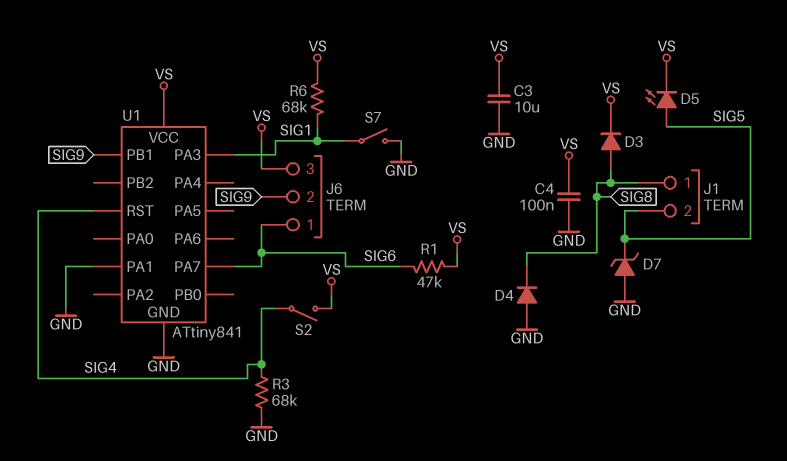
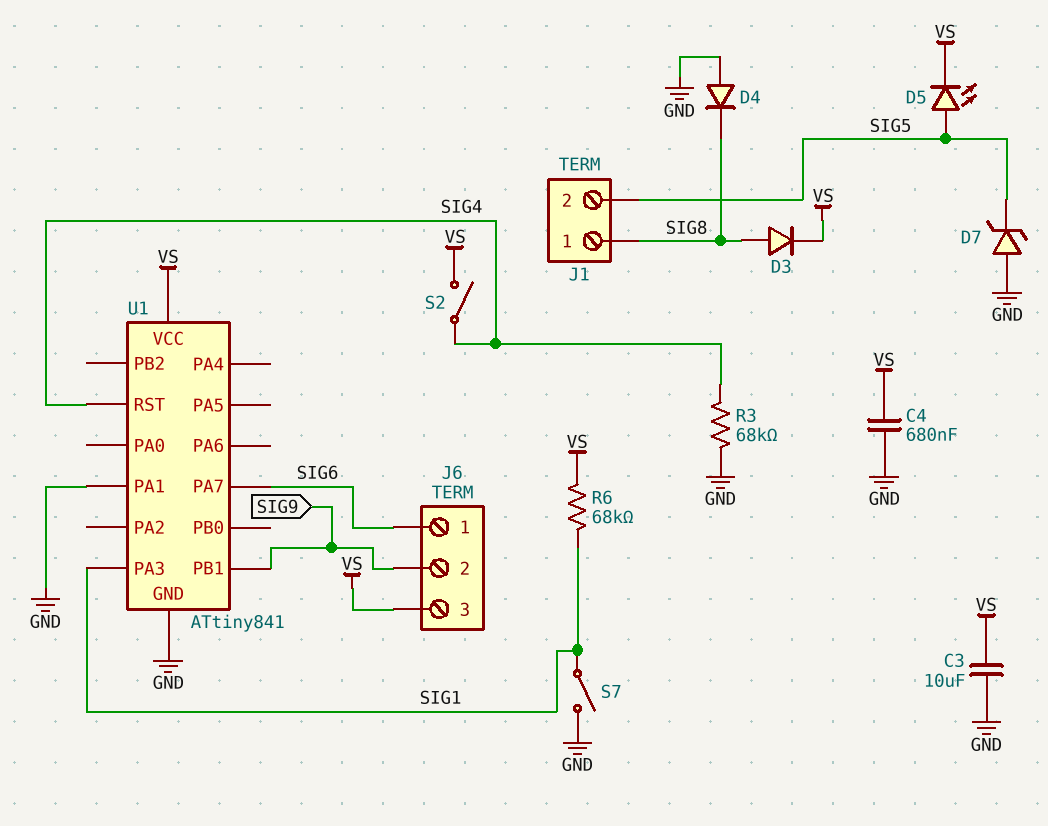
C4: 100nF (GND, VS) -> 680nF (GND, VS)
R1: 47k (SIG6, VS) -> none

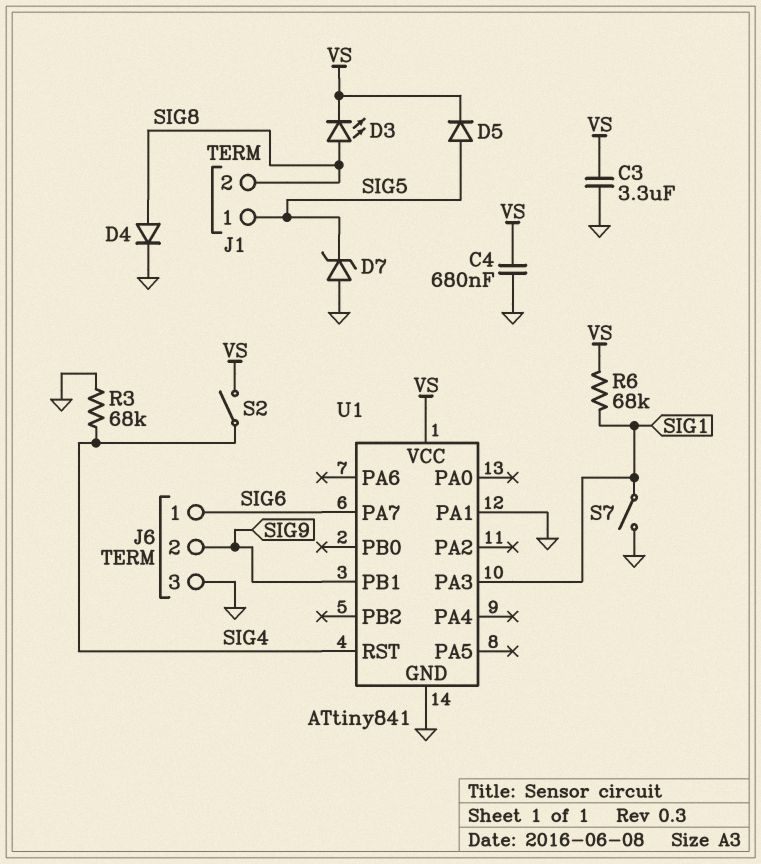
C3: 10uF (GND, VS) -> 3.3uF (GND, VS)
D3: diode (A SIG8, K VS) -> LED (A SIG8, K VS)
D4: diode (A GND, K SIG8) -> diode (A SIG8, K GND)
D5: LED (A SIG5, K VS) -> diode (A SIG5, K VS)
J1 pin 1: SIG8 -> SIG5
J1 pin 2: SIG5 -> SIG8
J6 pin 3: VS -> GND

